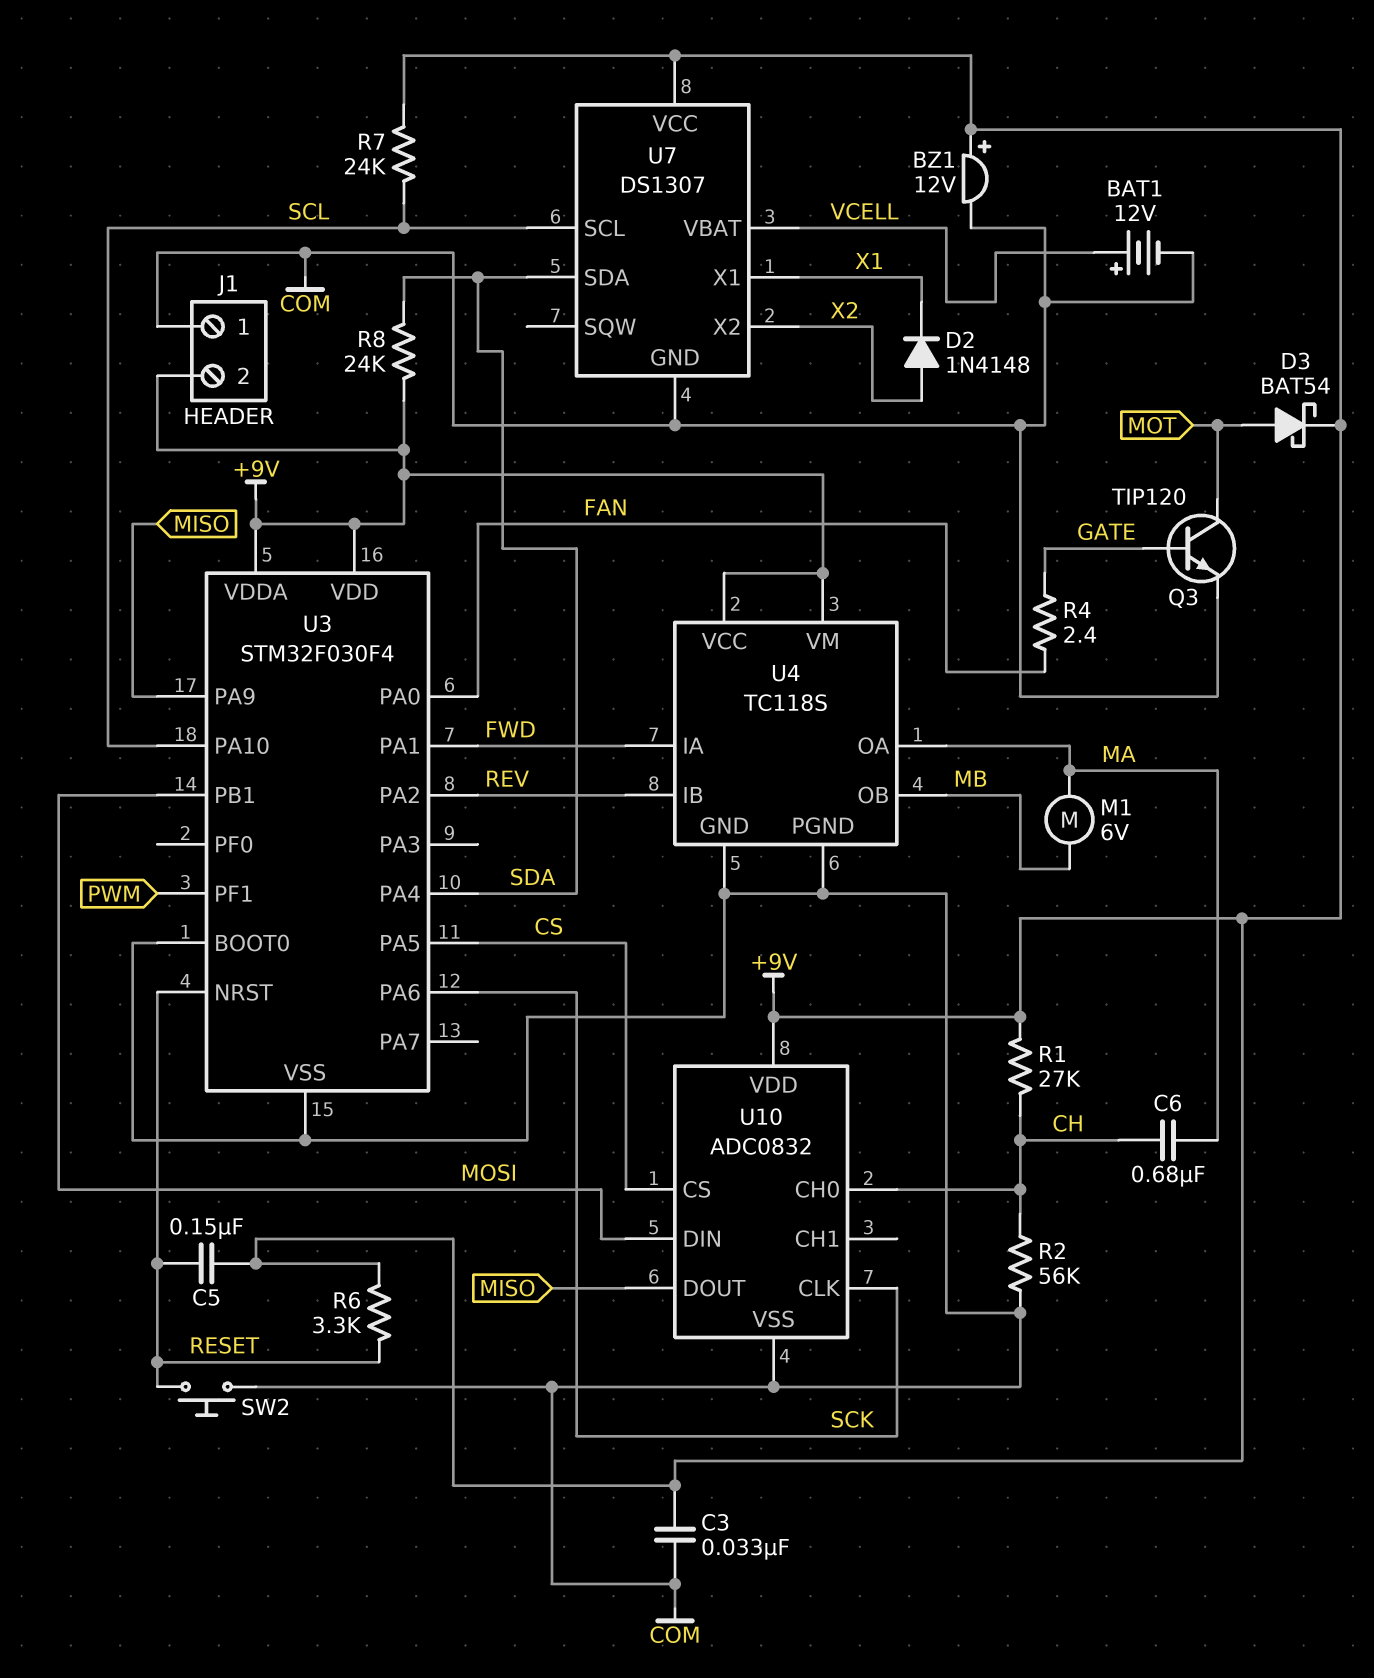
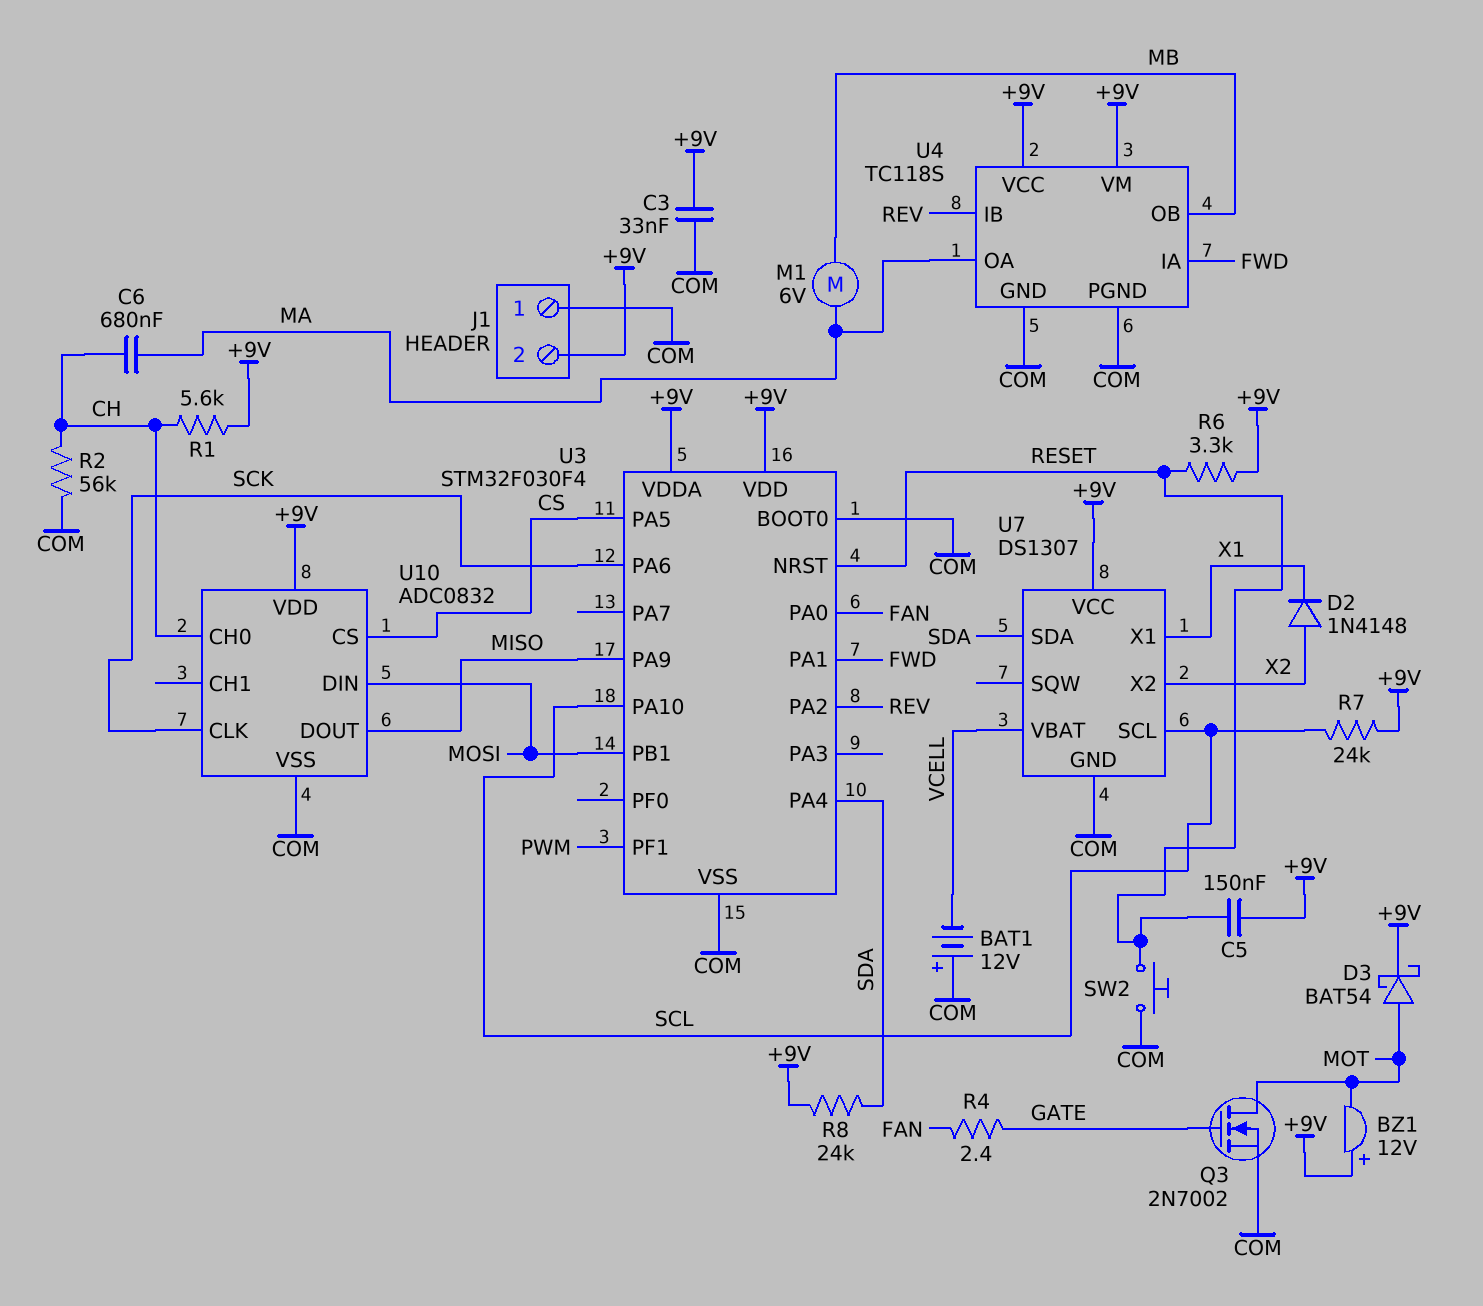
BAT1: 12V (plus VCELL, minus COM) -> 12V (plus COM, minus VCELL)
BZ1: buzzer 12V (plus +9V, minus COM) -> buzzer 12V (plus +9V, minus MOT)
Q3: NPN TIP120 (B GATE, C MOT, E COM) -> NMOS 2N7002 (G GATE, D MOT, S COM)
R1: 27k (+9V, CH) -> 5.6k (+9V, CH)

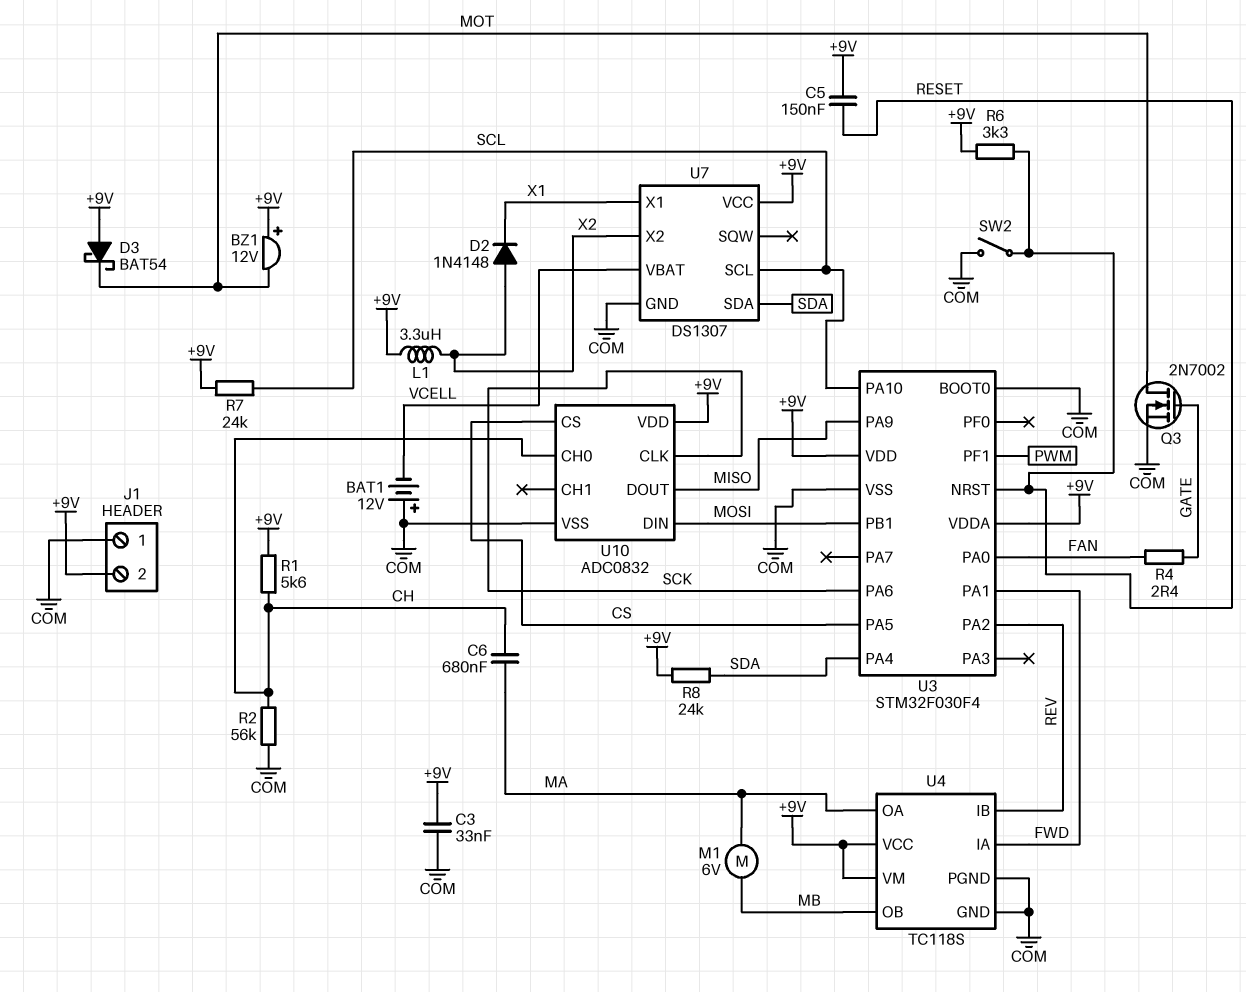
D3: schottky BAT54 (A MOT, K +9V) -> schottky BAT54 (A +9V, K MOT)
L1: none -> 3.3uH (+9V, X2)
SW2: button (COM, RESET) -> switch (COM, RESET)

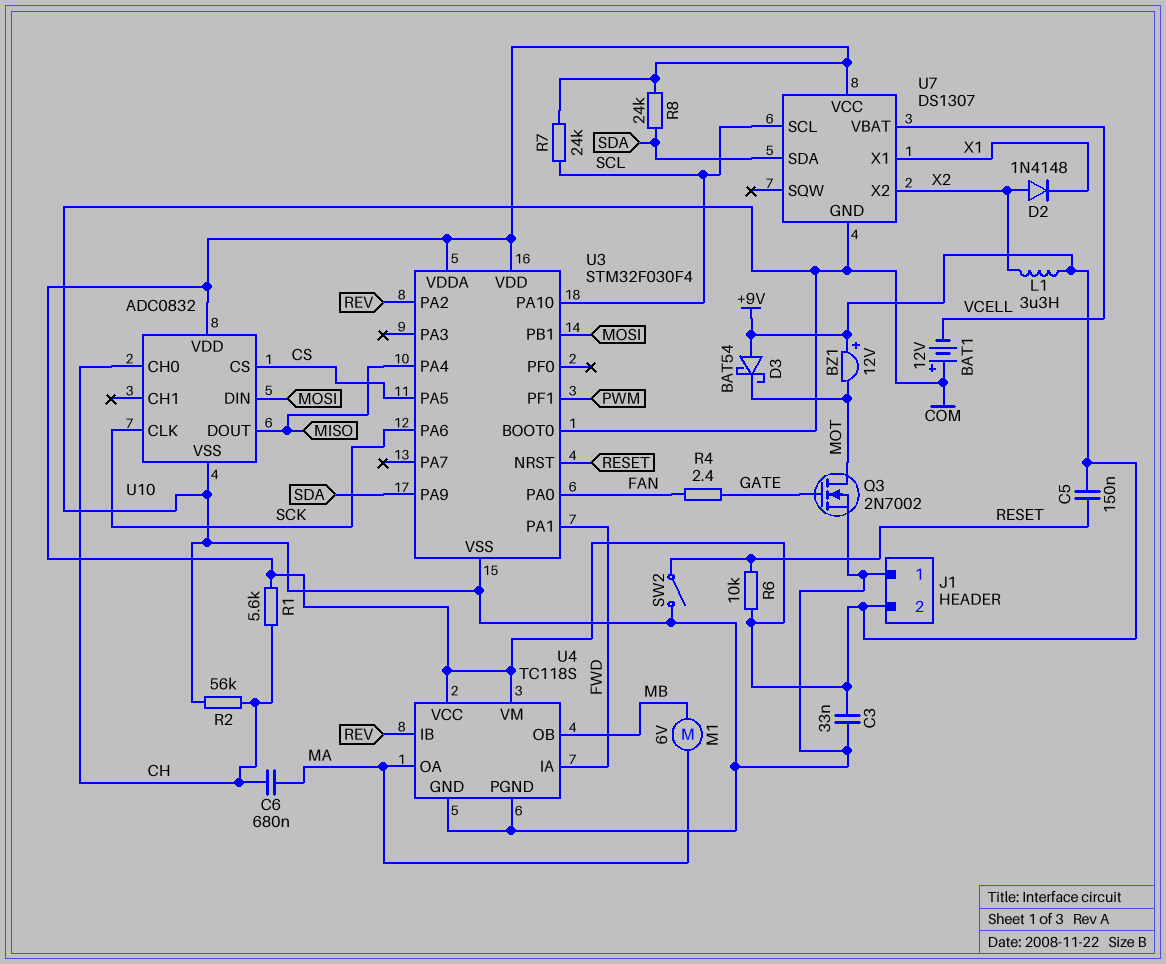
R6: 3.3k (+9V, RESET) -> 10k (+9V, RESET)
U3 pin PA4: SDA -> MISO
U3 pin PA9: MISO -> SDA

